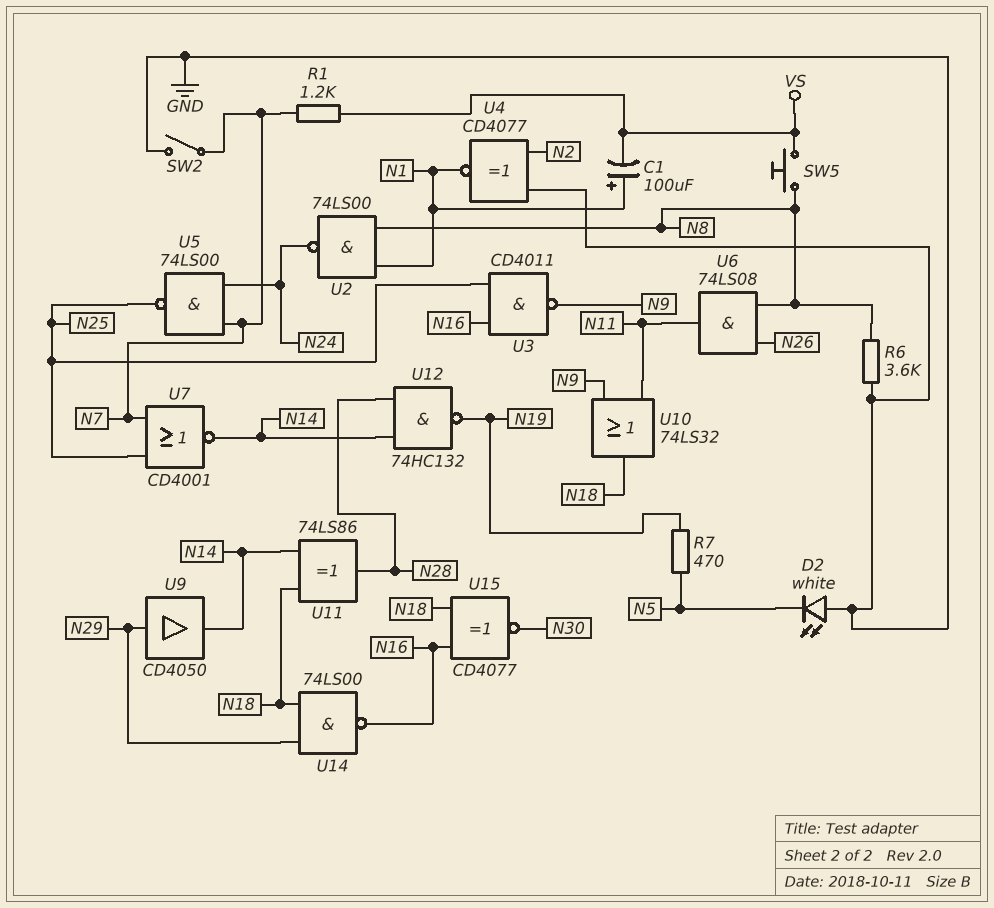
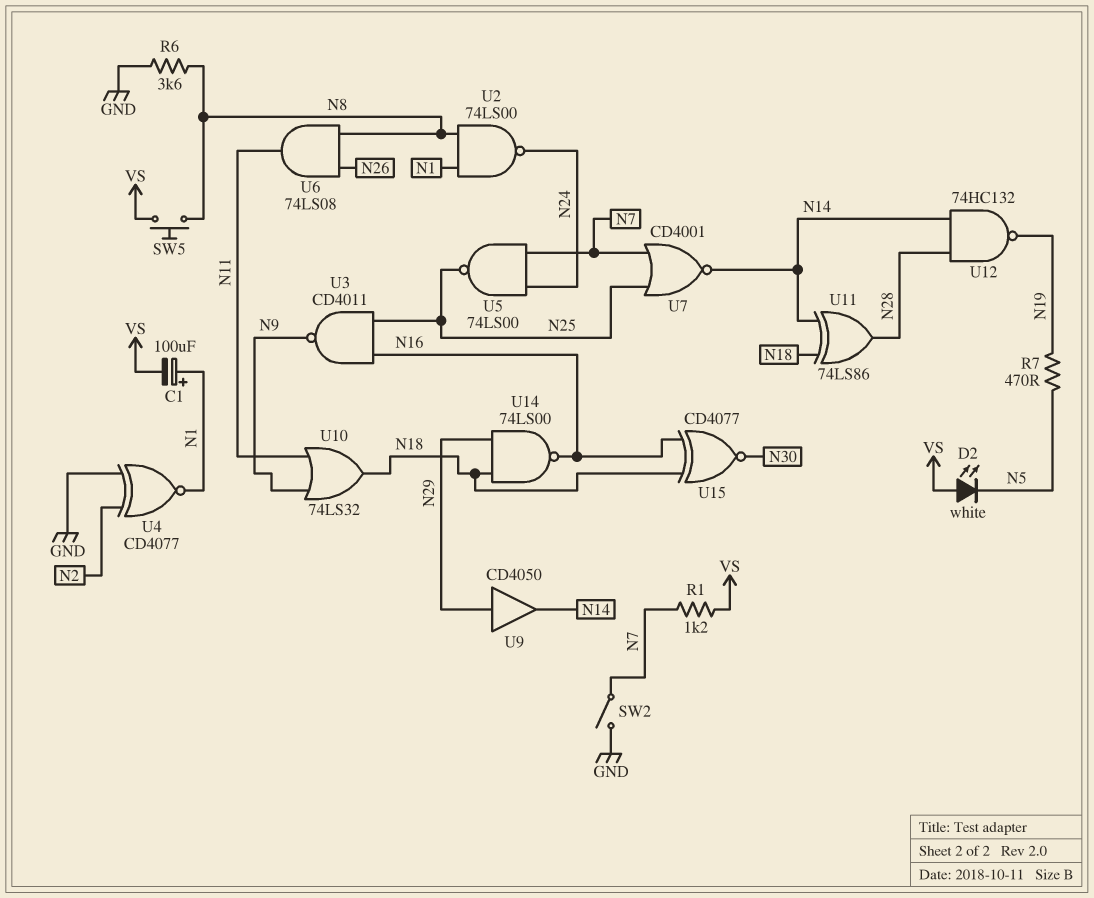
D2: LED white (A GND, K N5) -> LED white (A VS, K N5)

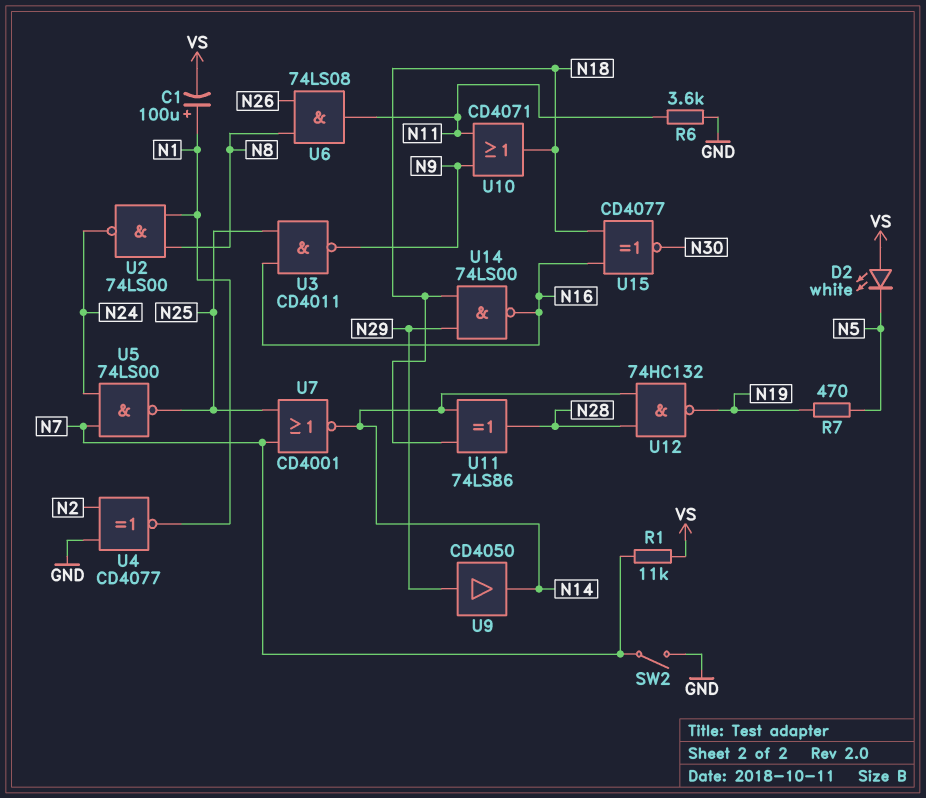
R1: 1.2k (N7, VS) -> 11k (N7, VS)
R6: 3.6k (GND, N8) -> 3.6k (GND, N11)
SW5: button (N8, VS) -> none
U10: OR 74LS32 (in N9, in N11, out N18) -> OR CD4071 (in N9, in N11, out N18)

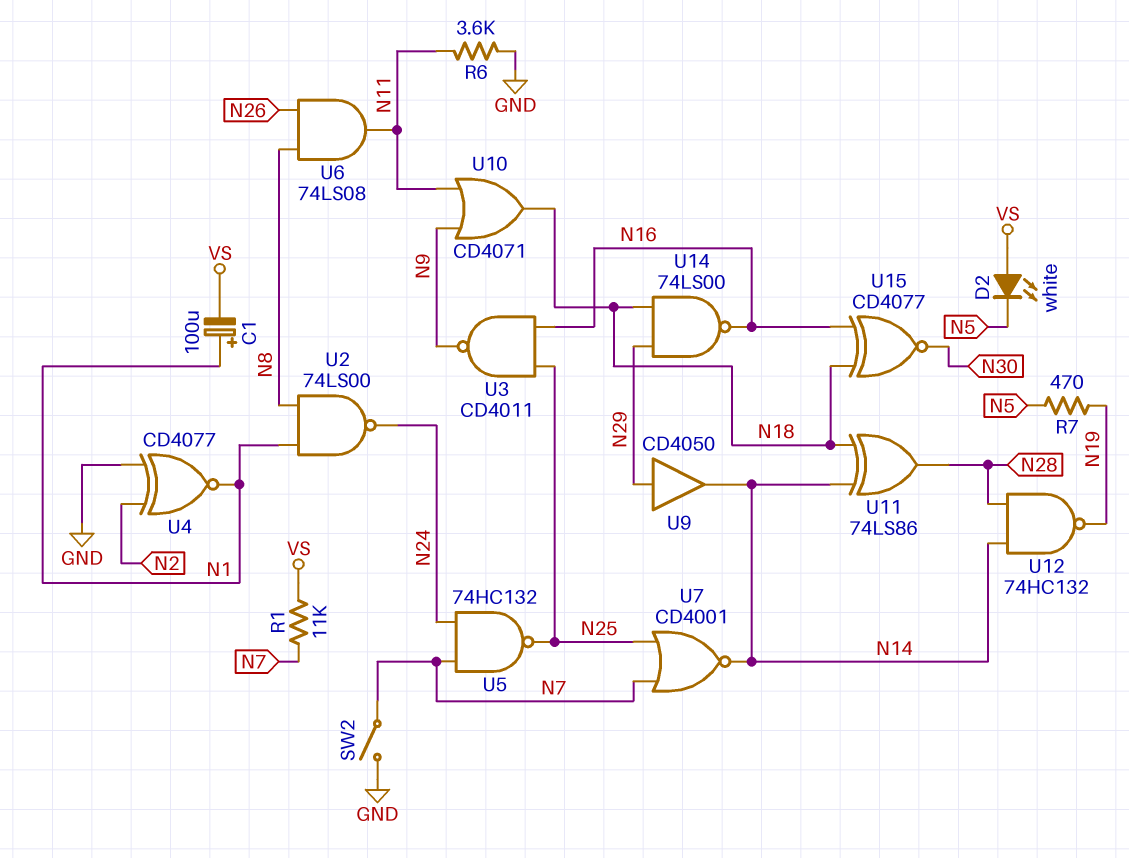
U5: NAND 74LS00 (in N7, in N24, out N25) -> NAND 74HC132 (in N7, in N24, out N25)

